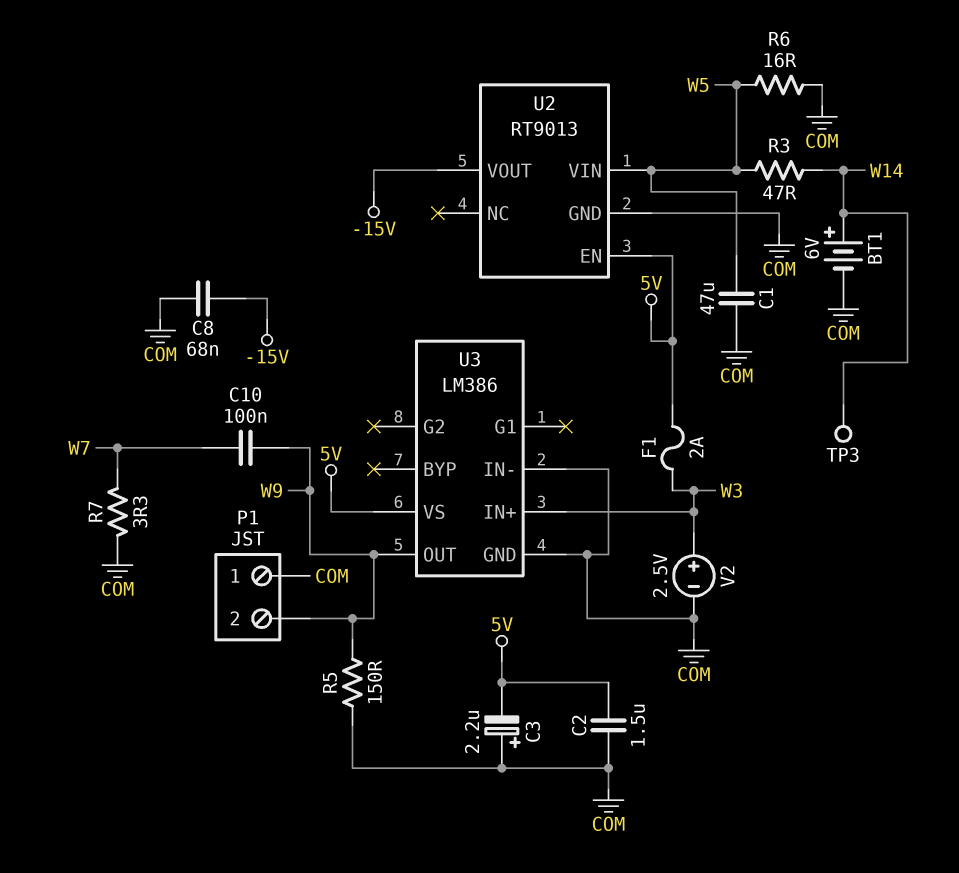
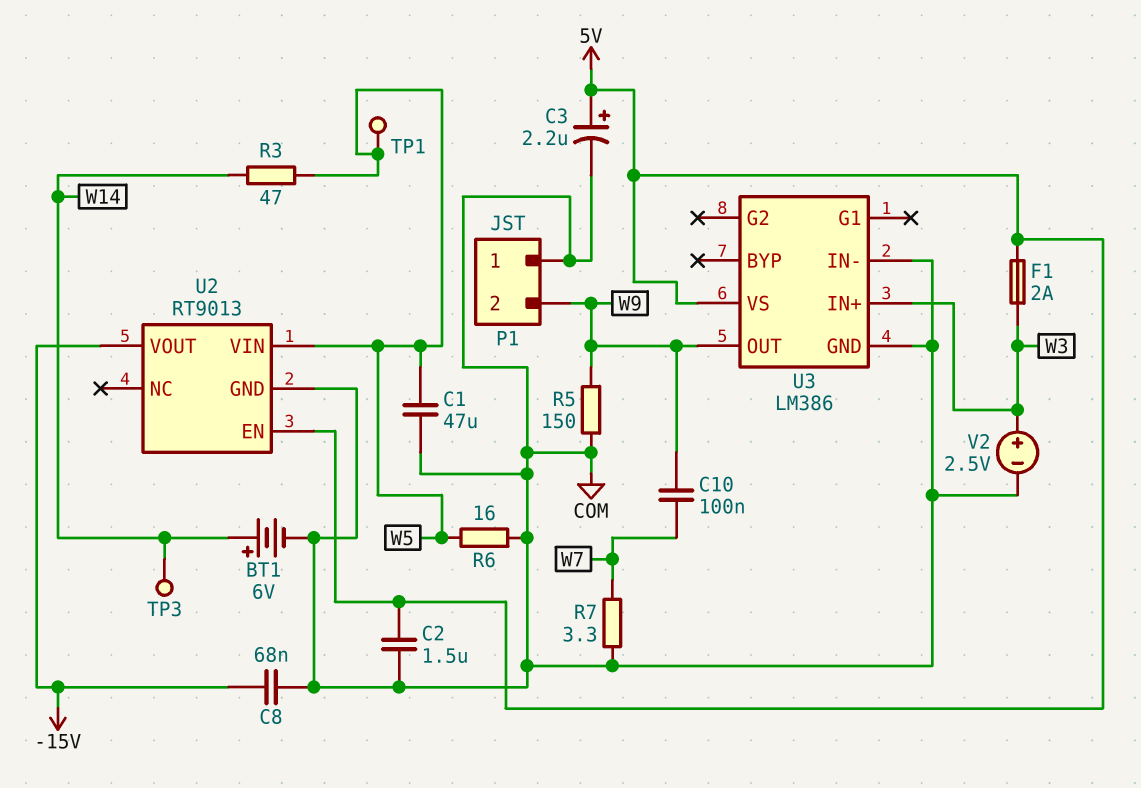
C3: 2.2uF (plus COM, minus 5V) -> 2.2uF (plus 5V, minus COM)
TP1: none -> test point (W5)

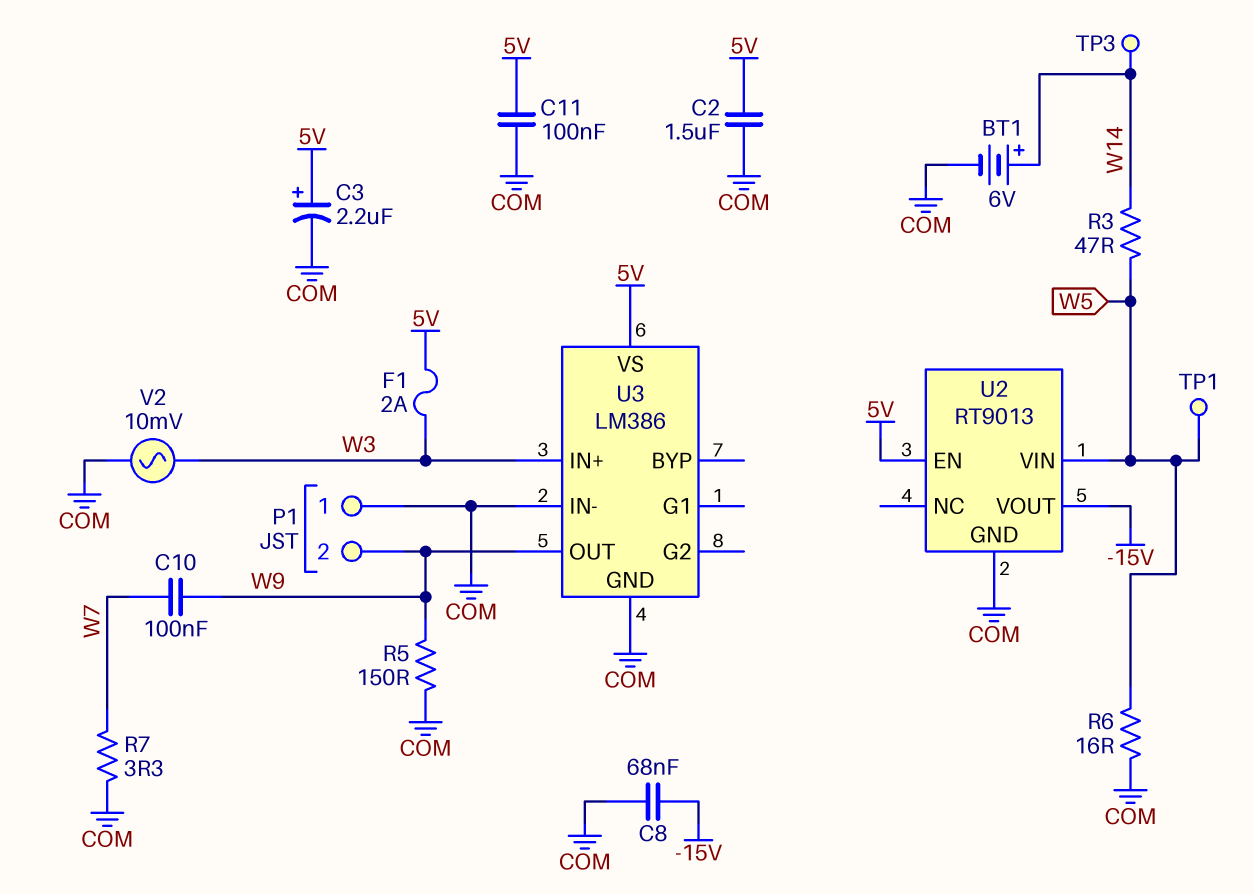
C1: 47uF (COM, W5) -> none
C11: none -> 100nF (5V, COM)
V2: 2.5V (plus W3, minus COM) -> AC 10mV (COM, W3)

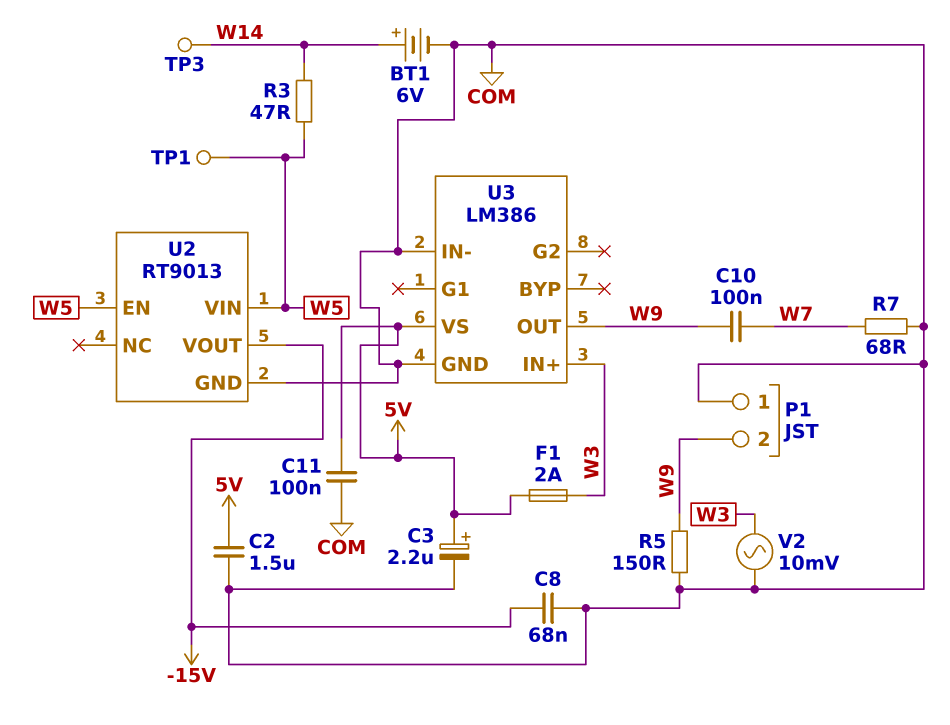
R6: 16 (COM, W5) -> none
R7: 3.3 (COM, W7) -> 68 (COM, W7)
U2 pin EN: 5V -> W5

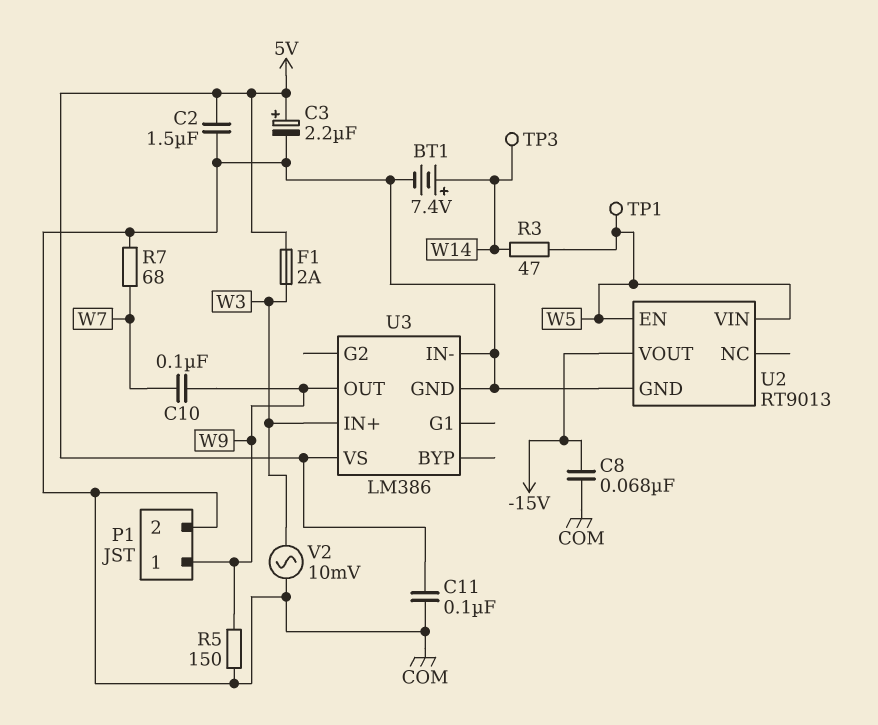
BT1: 6V (plus W14, minus COM) -> 7.4V (plus W14, minus COM)
P1 pin 1: COM -> W9
P1 pin 2: W9 -> COM

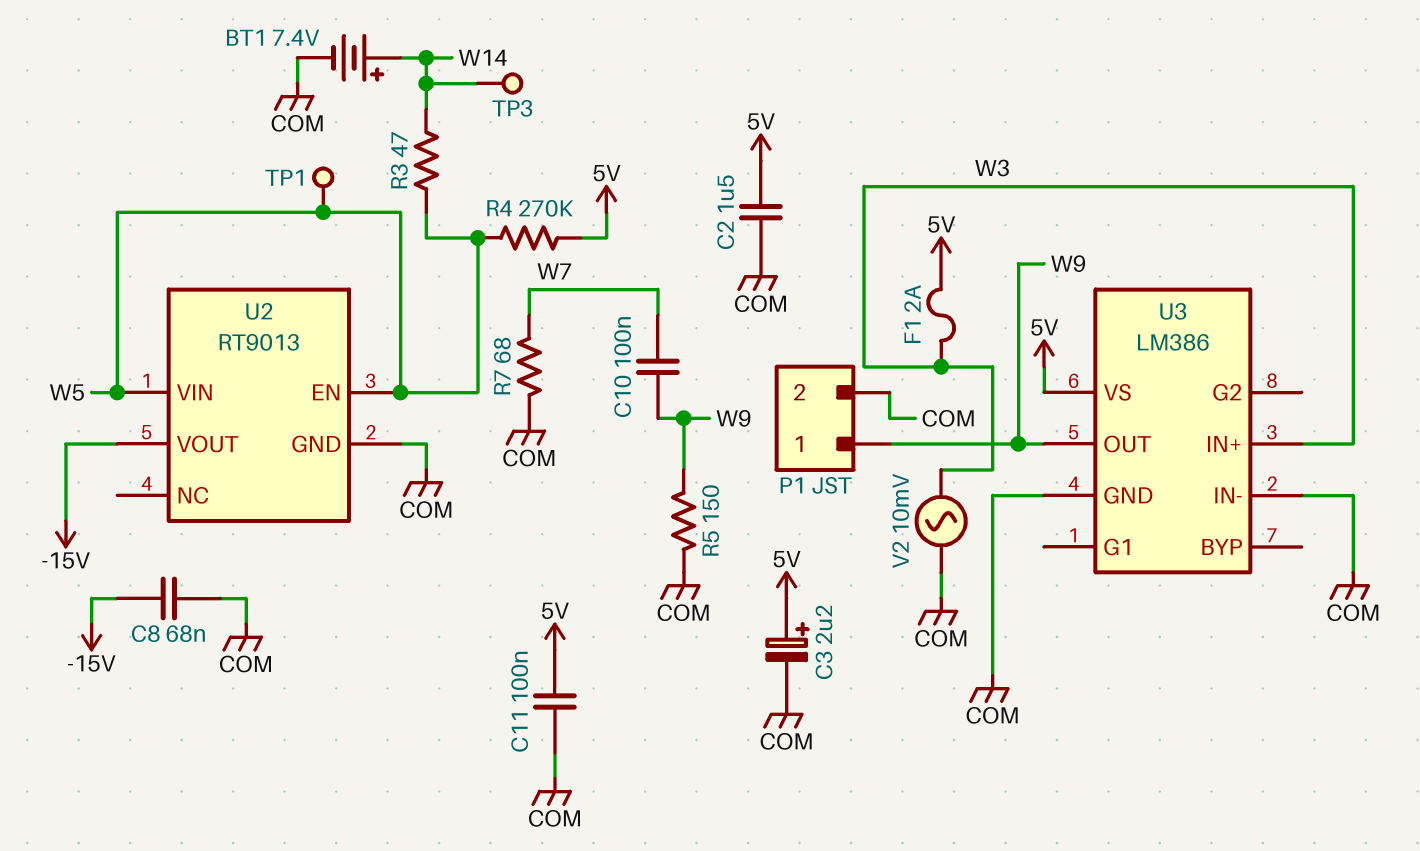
R4: none -> 270k (5V, W5)

